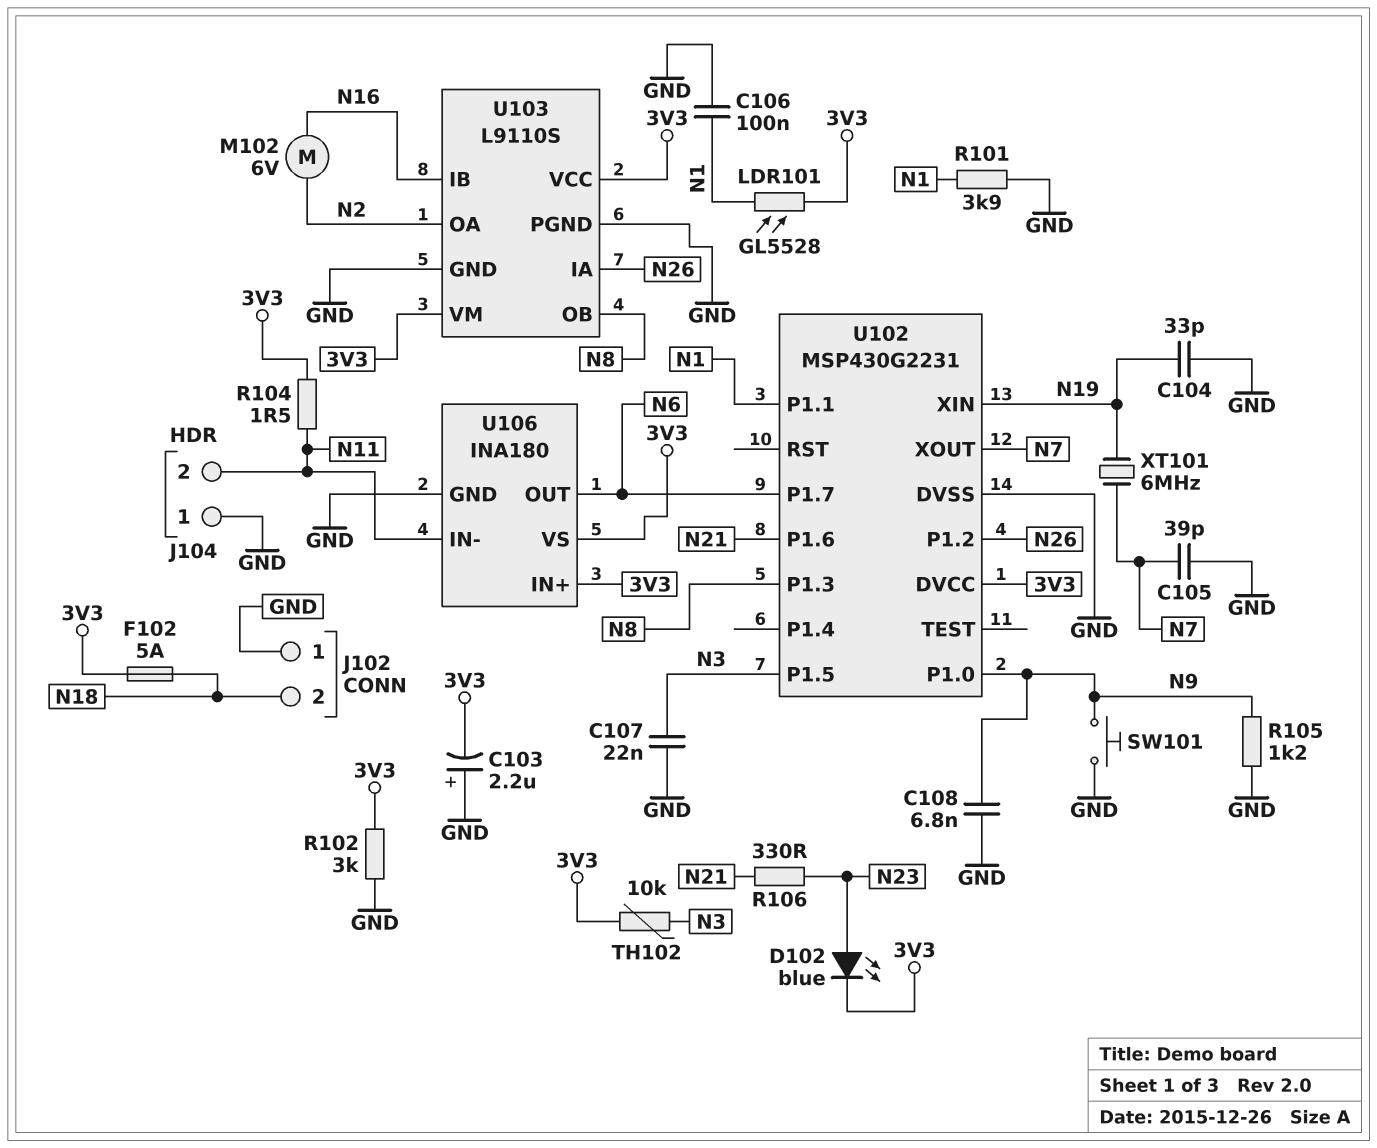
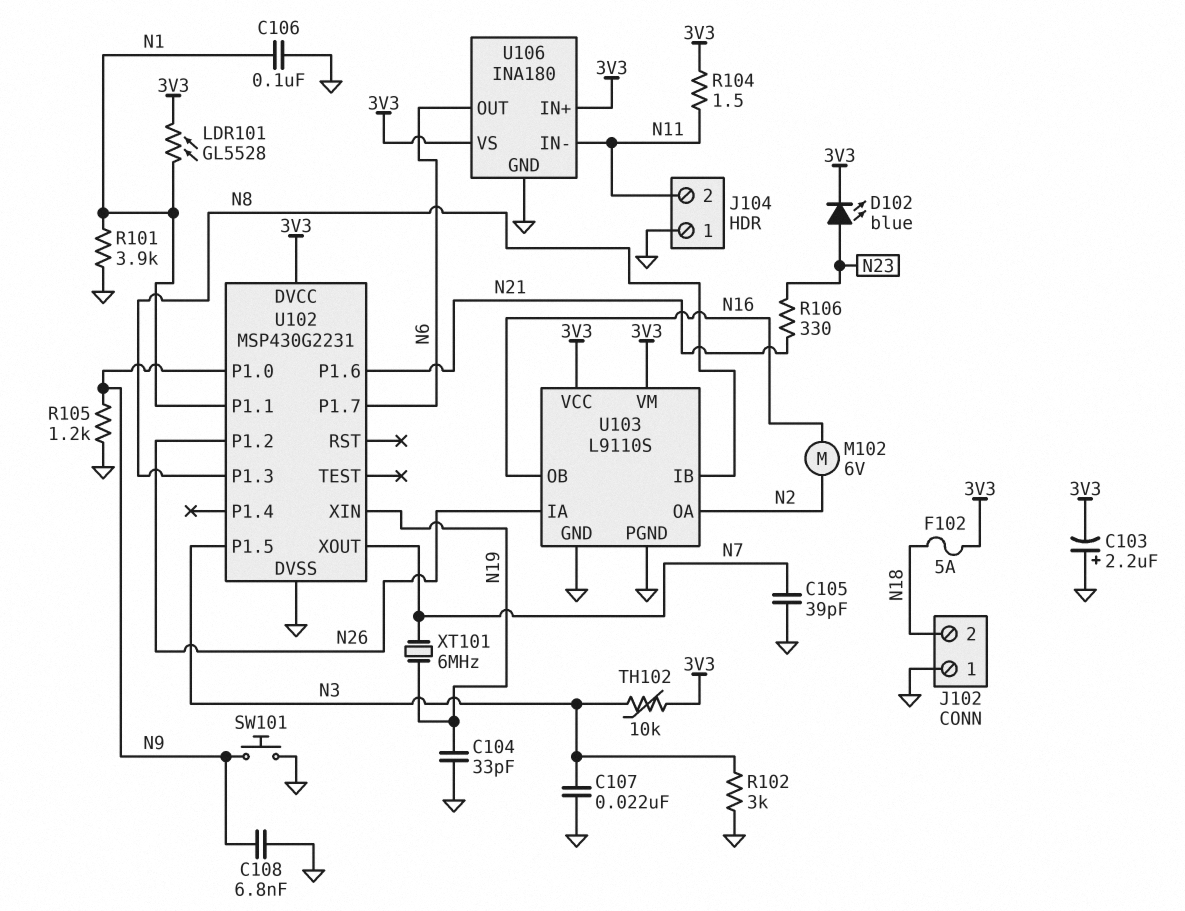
R102: 3k (3V3, GND) -> 3k (GND, N3)
U103 pin IB: N16 -> N8
U103 pin OB: N8 -> N16

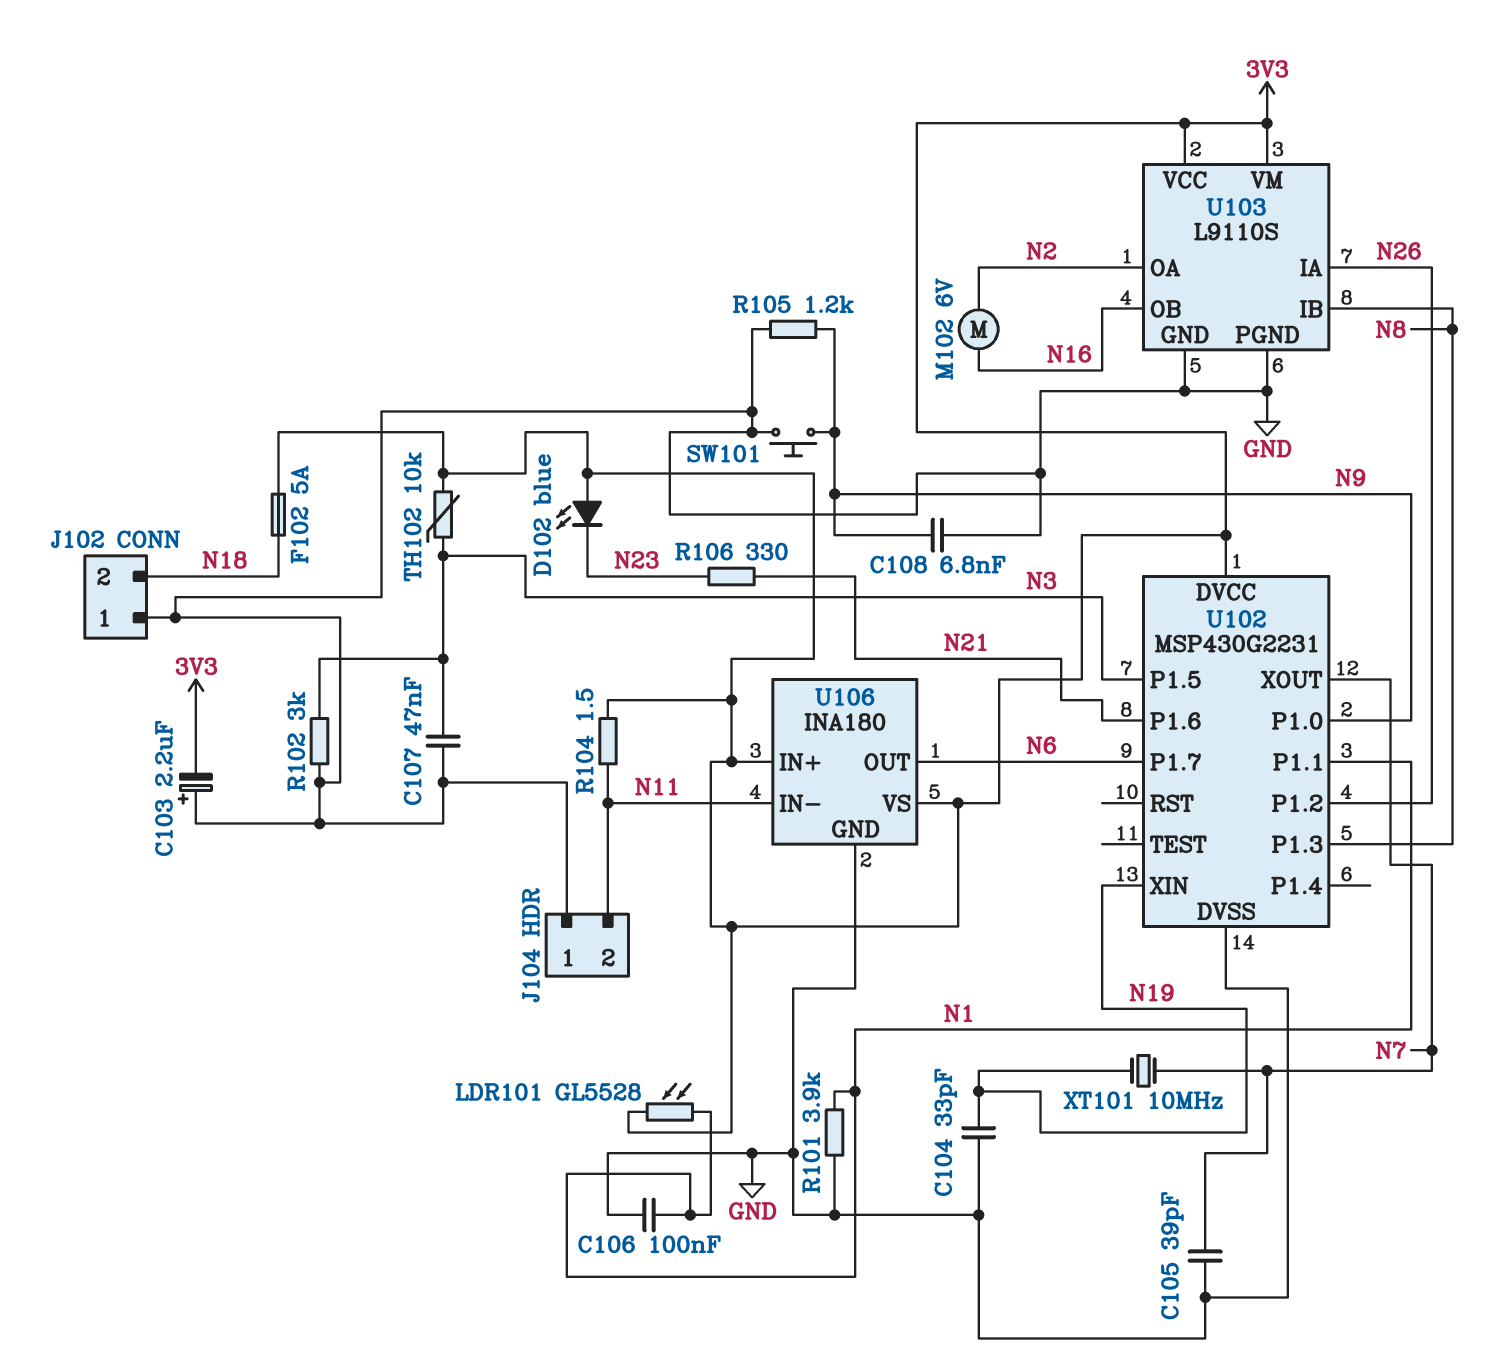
C107: 22nF (GND, N3) -> 47nF (GND, N3)
D102: LED blue (A N23, K 3V3) -> LED blue (A 3V3, K N23)
XT101: 6MHz (N7, N19) -> 10MHz (N7, N19)

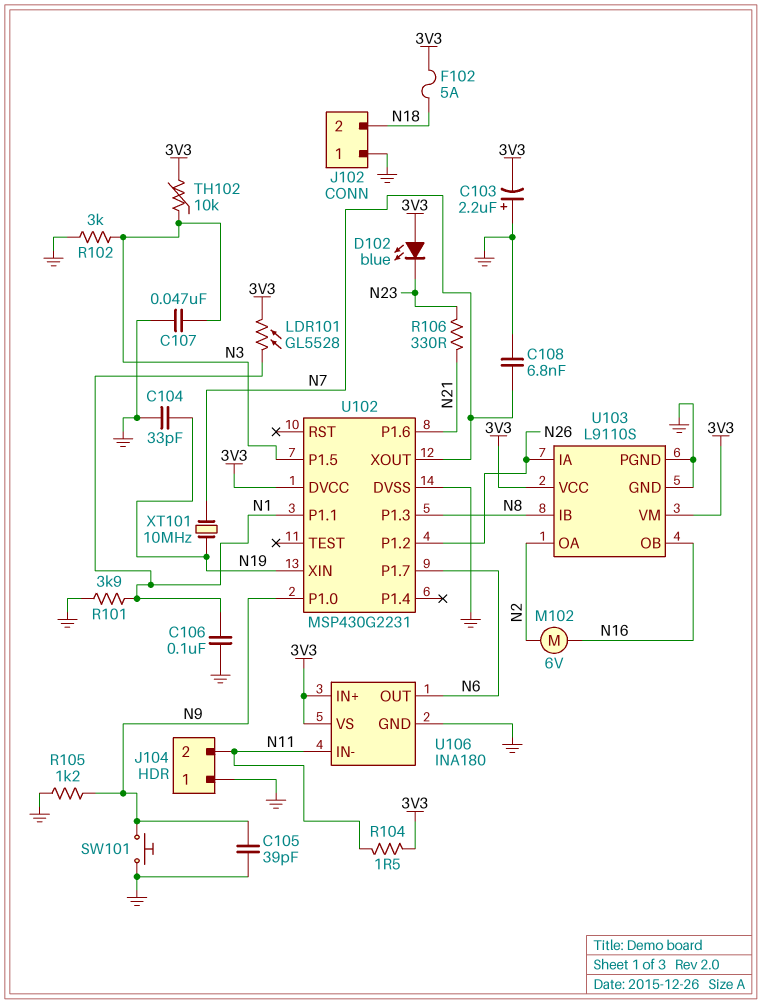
C105: 39pF (GND, N7) -> 39pF (GND, N9)
C108: 6.8nF (GND, N9) -> 6.8nF (GND, N7)

